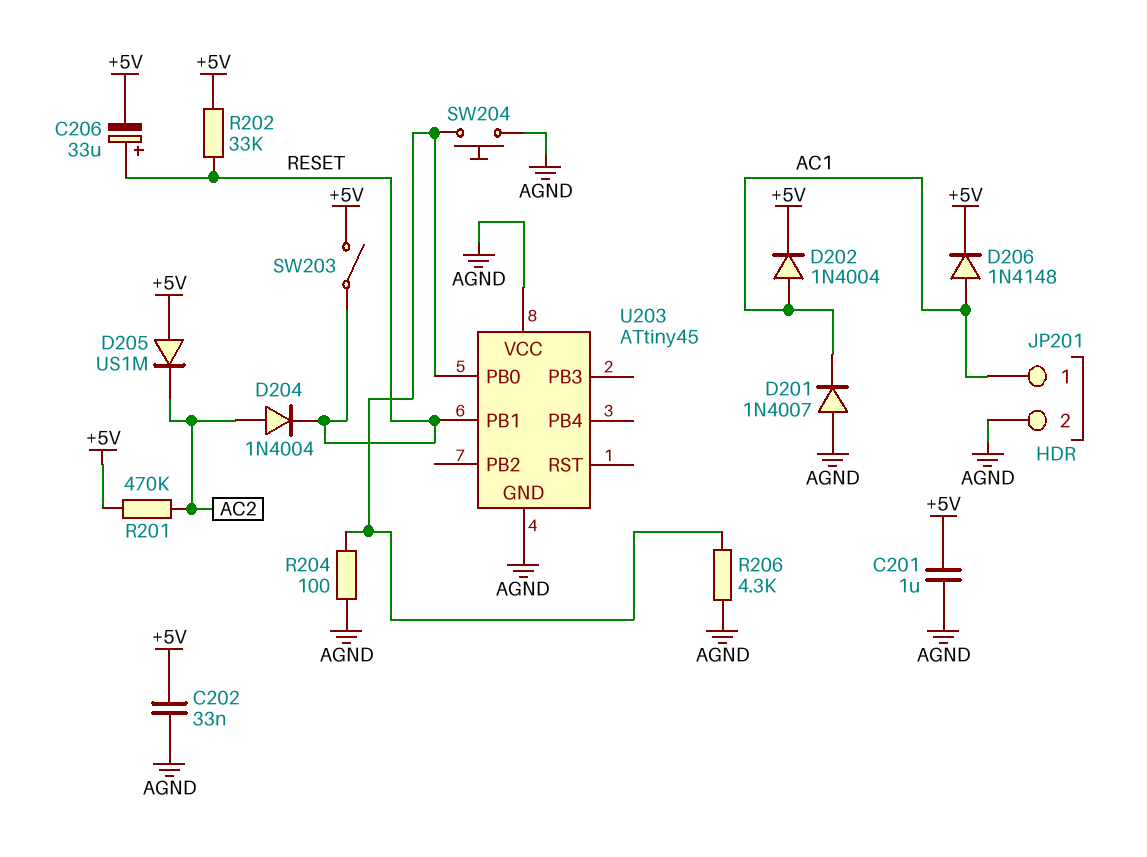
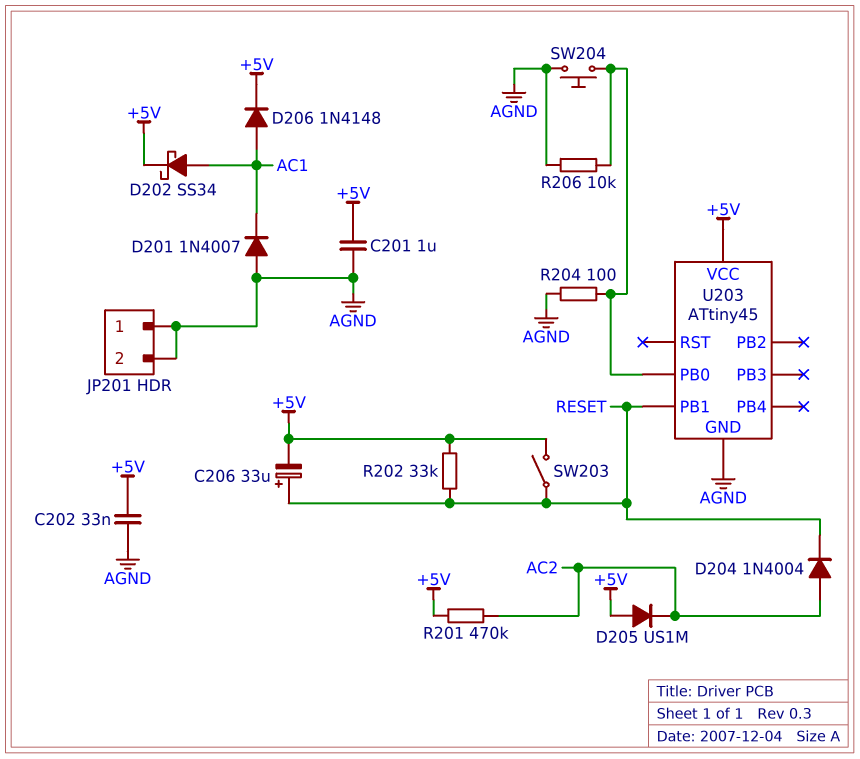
D202: diode 1N4004 (A AC1, K +5V) -> schottky SS34 (A AC1, K +5V)
JP201 pin 1: AC1 -> AGND
R206: 4.3k (AGND, U203/PB0) -> 10k (AGND, U203/PB0)
U203 pin VCC: AGND -> +5V

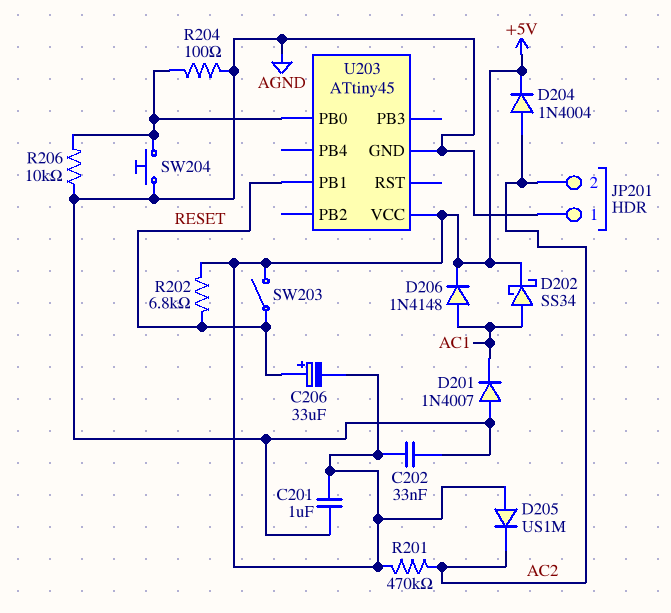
D204: diode 1N4004 (A AC2, K RESET) -> diode 1N4004 (A AC2, K +5V)
JP201 pin 2: AGND -> AC2
R202: 33k (+5V, RESET) -> 6.8k (+5V, RESET)

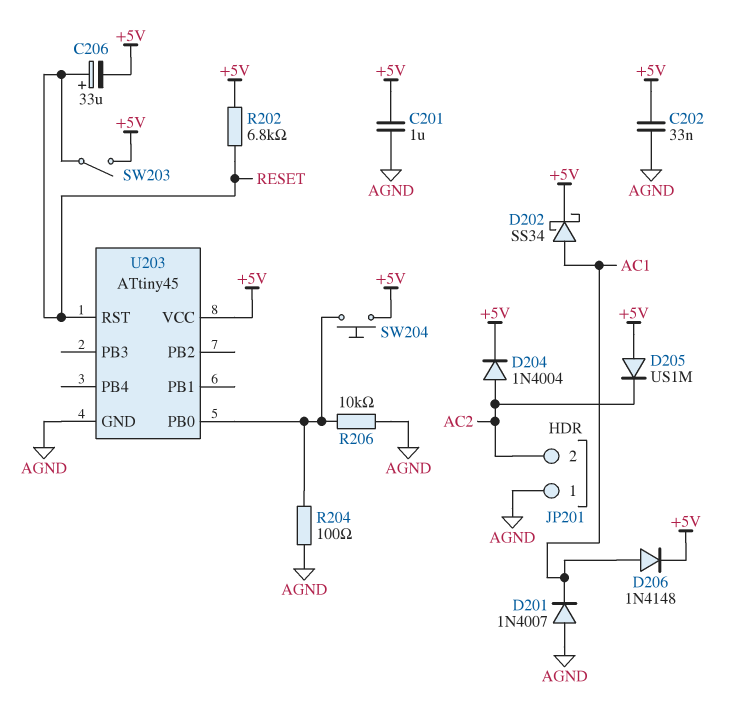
R201: 470k (+5V, AC2) -> none
SW204: button (AGND, U203/PB0) -> button (+5V, U203/PB0)
U203 pin PB1: RESET -> none
U203 pin RST: none -> RESET

